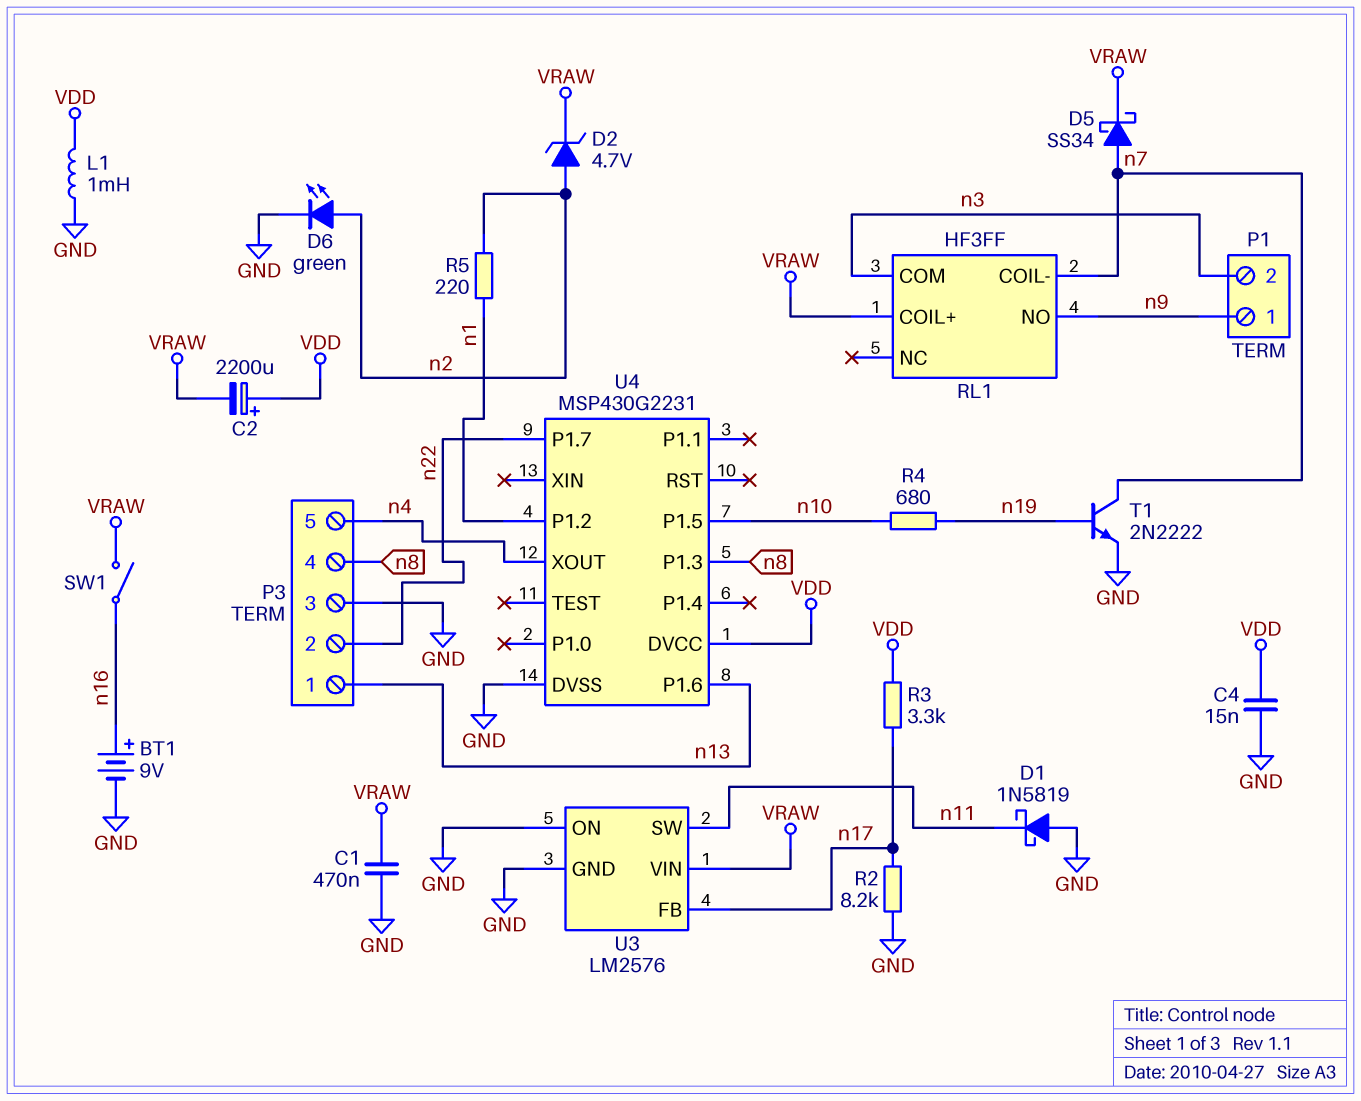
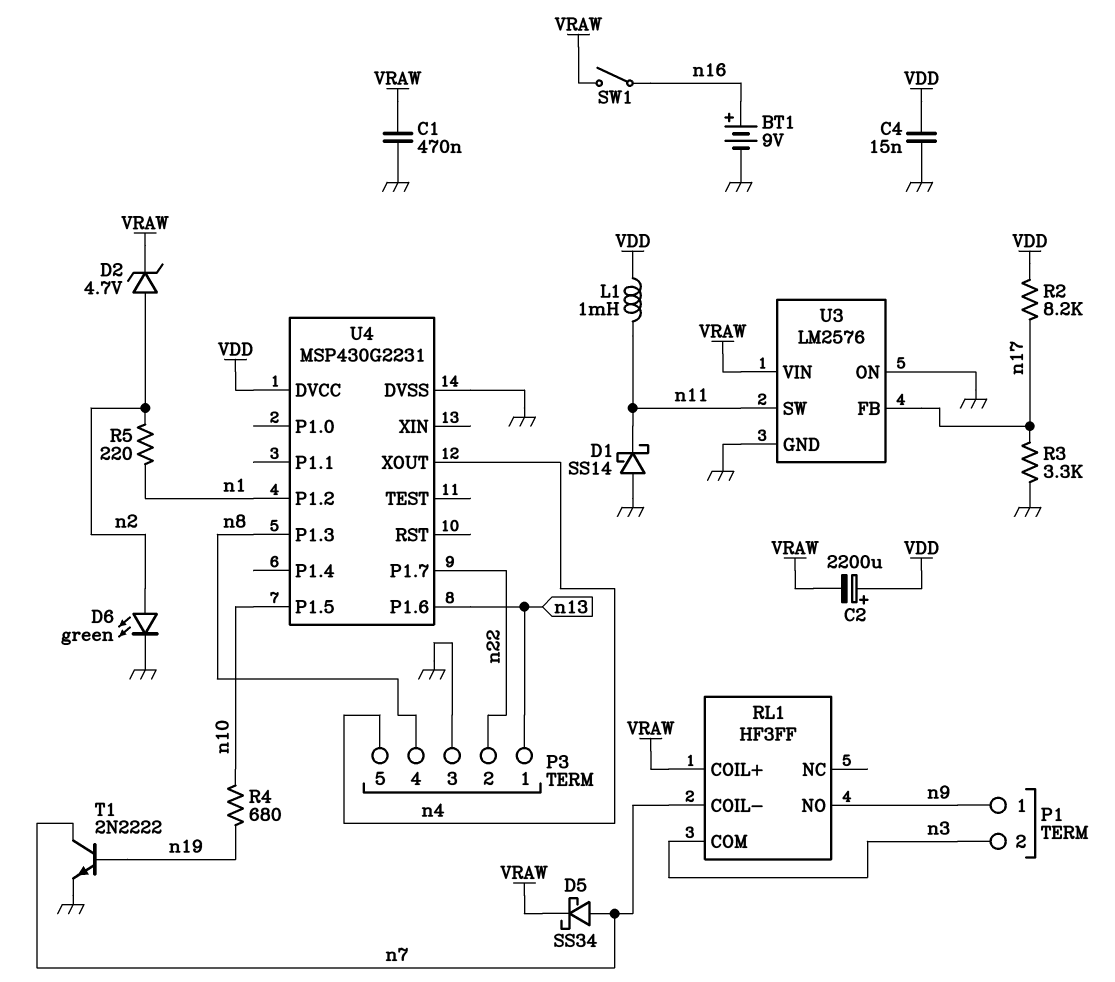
D1: schottky 1N5819 (A GND, K n11) -> schottky SS14 (A GND, K n11)
L1: 1mH (GND, VDD) -> 1mH (VDD, n11)
R2: 8.2k (GND, n17) -> 8.2k (VDD, n17)
R3: 3.3k (VDD, n17) -> 3.3k (GND, n17)

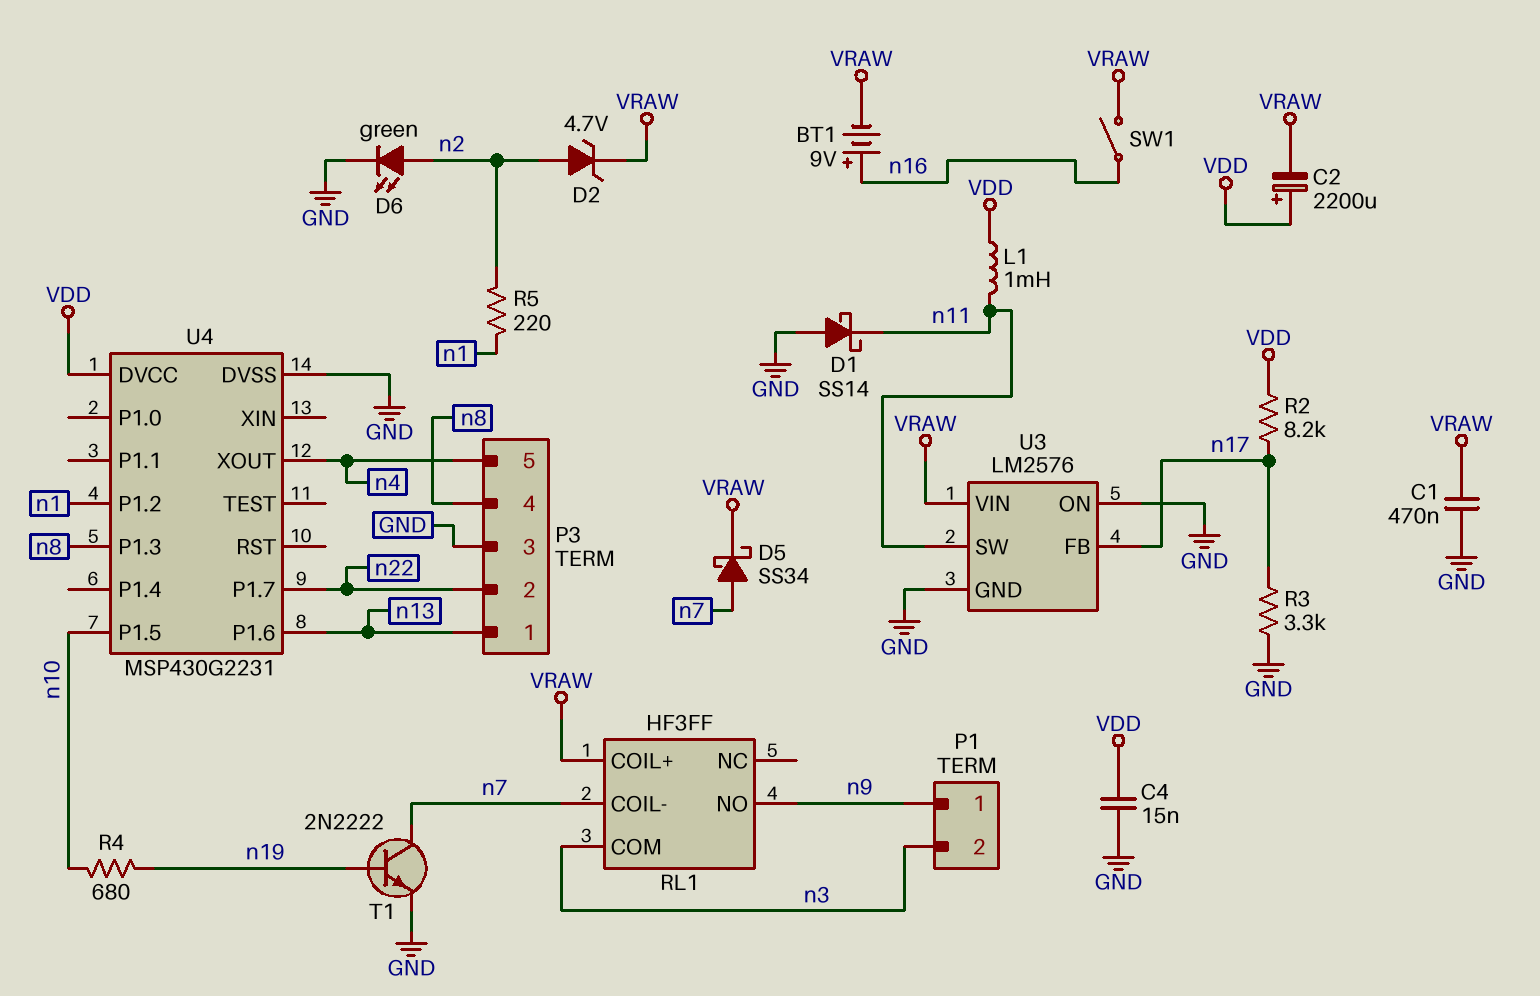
BT1: 9V (plus n16, minus GND) -> 9V (plus n16, minus VRAW)

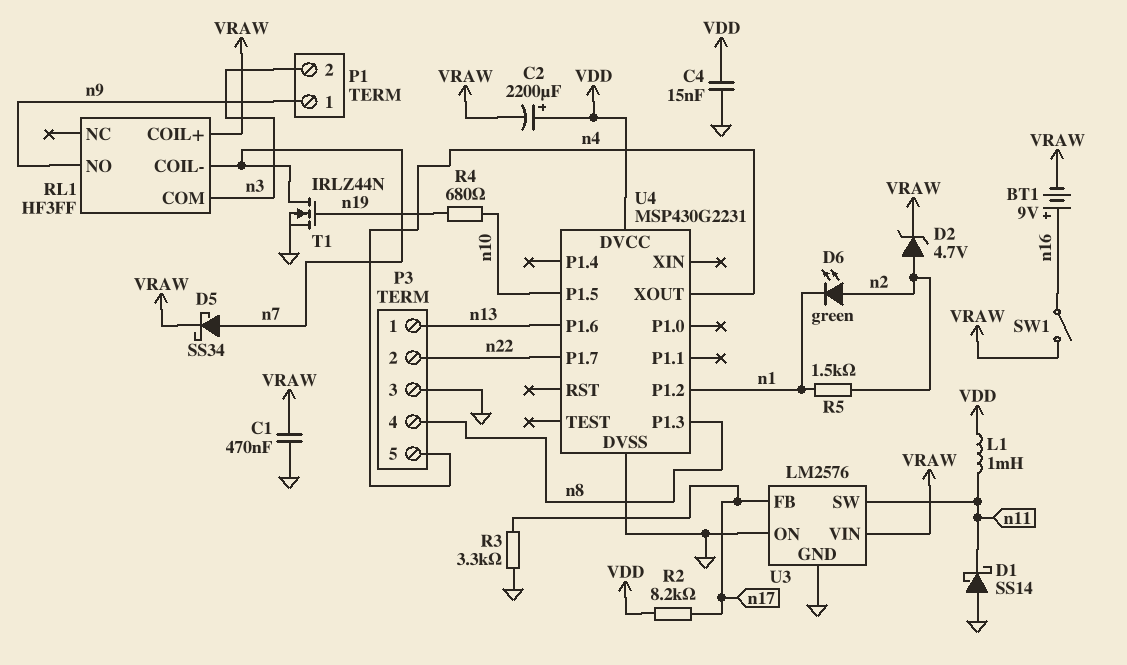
D6: LED green (A n2, K GND) -> LED green (A n2, K n1)
R5: 220 (n1, n2) -> 1.5k (n1, n2)
T1: NPN 2N2222 (B n19, C n7, E GND) -> NMOS IRLZ44N (G n19, D n7, S GND)

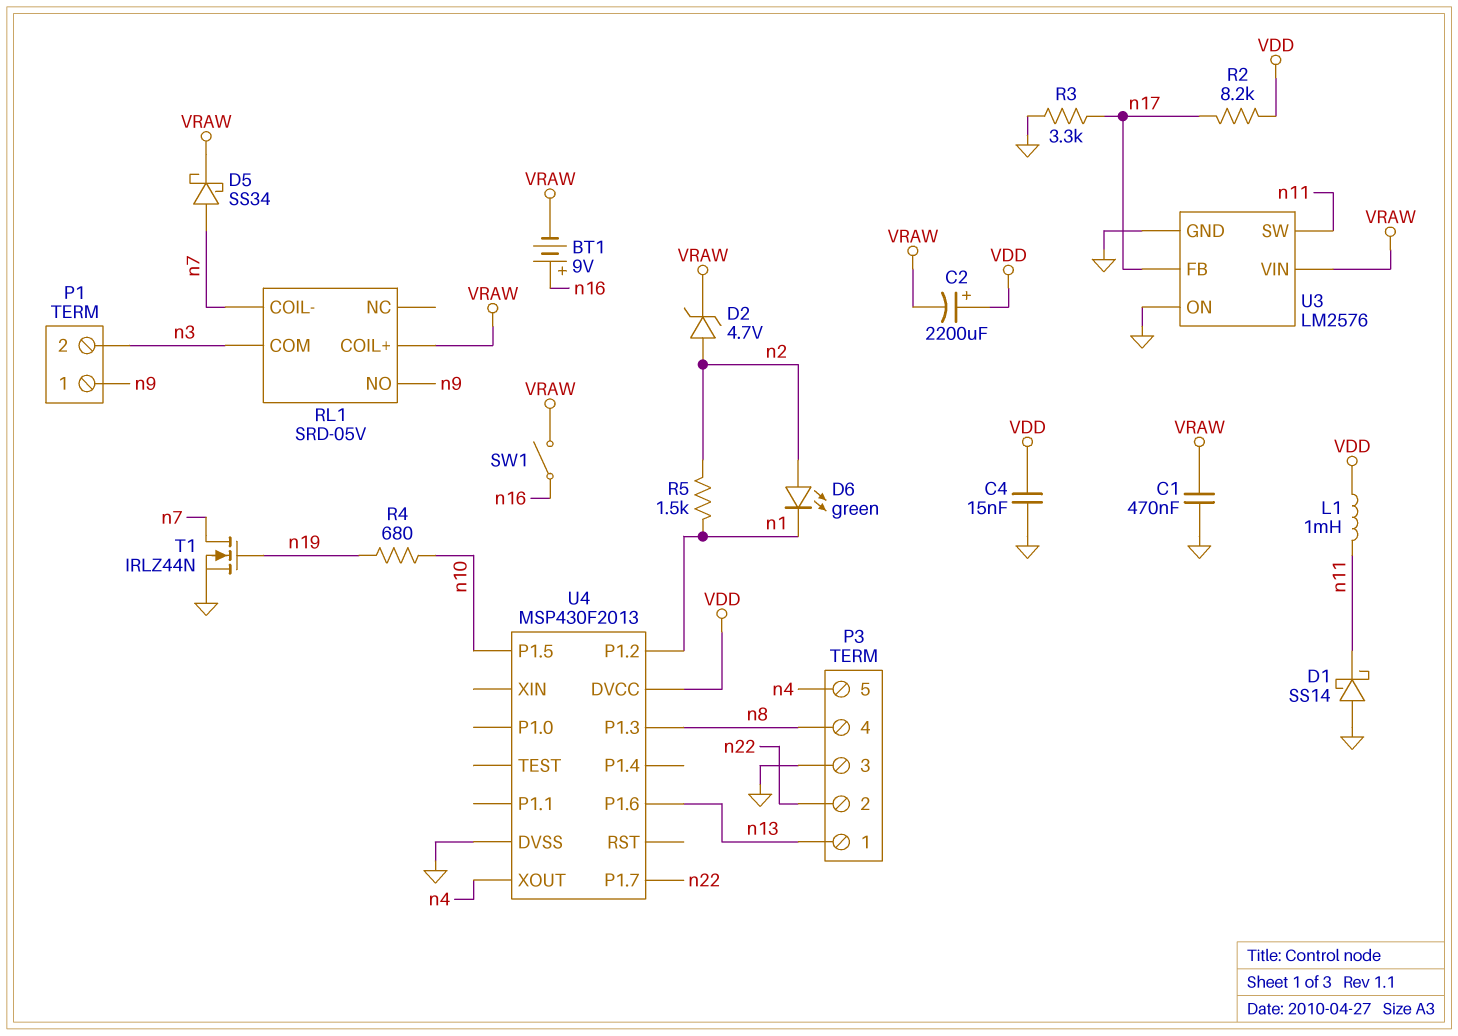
RL1: HF3FF -> SRD-05V
U4: MSP430G2231 -> MSP430F2013

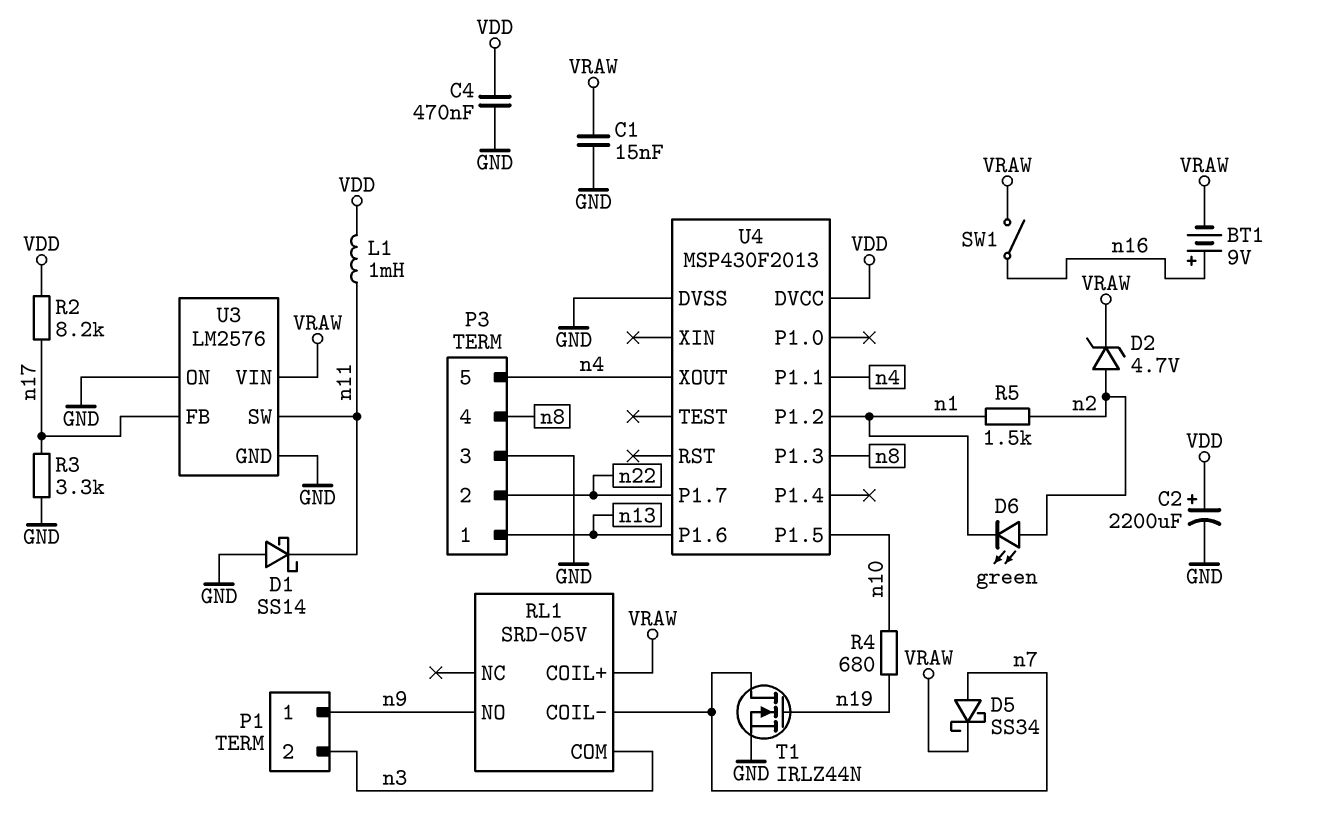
C1: 470nF (GND, VRAW) -> 15nF (GND, VRAW)
C2: 2200uF (plus VDD, minus VRAW) -> 2200uF (plus VDD, minus GND)
C4: 15nF (GND, VDD) -> 470nF (GND, VDD)
U4 pin P1.1: none -> n4

